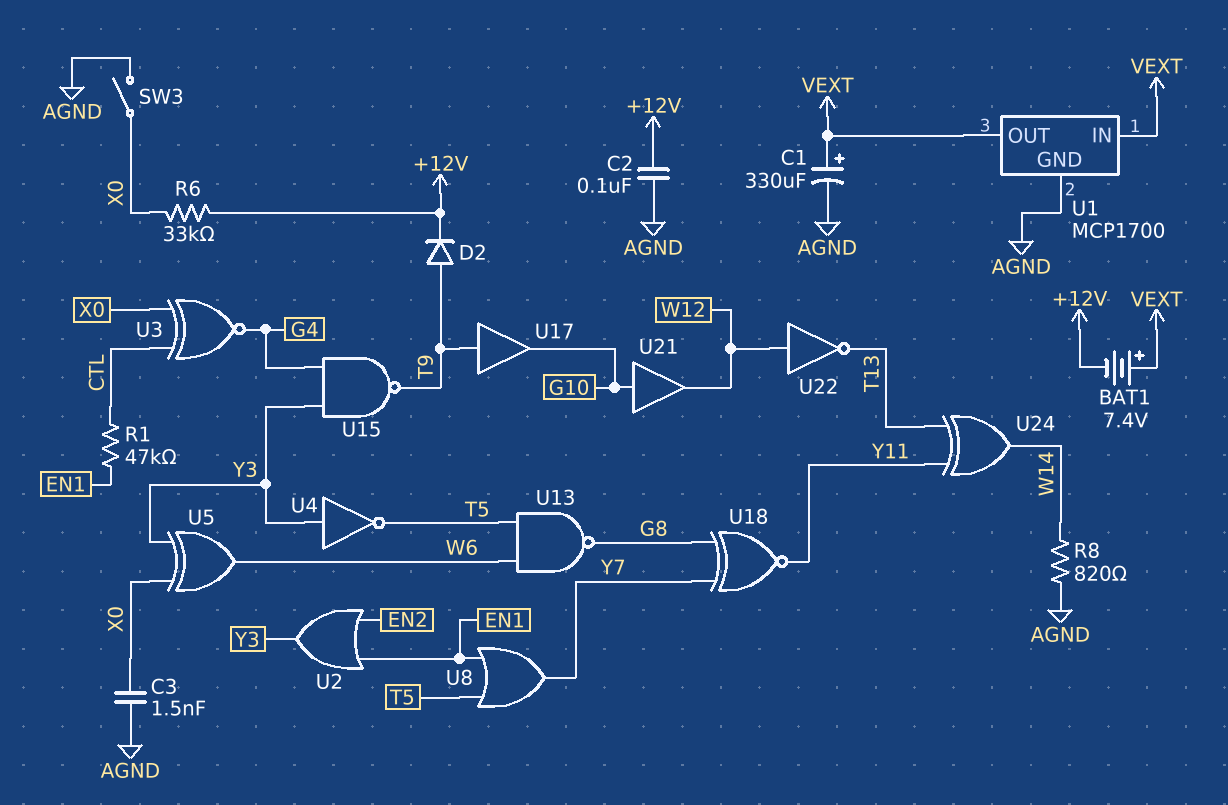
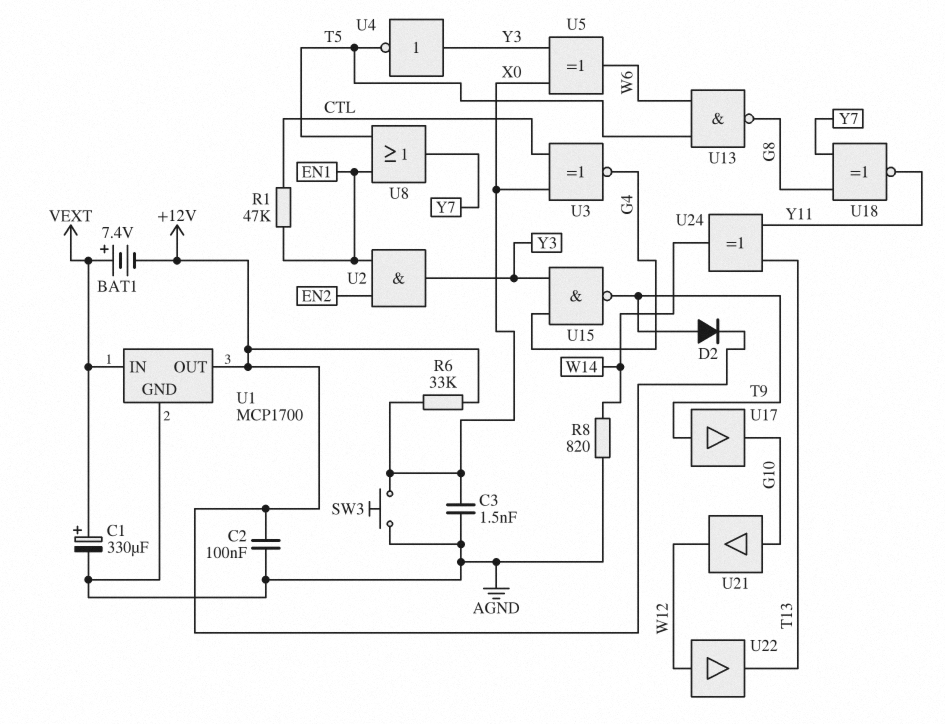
SW3: switch (AGND, X0) -> button (AGND, X0)
U1 pin OUT: VEXT -> +12V
U2: OR (in EN1, in EN2, out Y3) -> AND (in EN1, in EN2, out Y3)
U22: NOT (in W12, out T13) -> buffer (in W12, out T13)

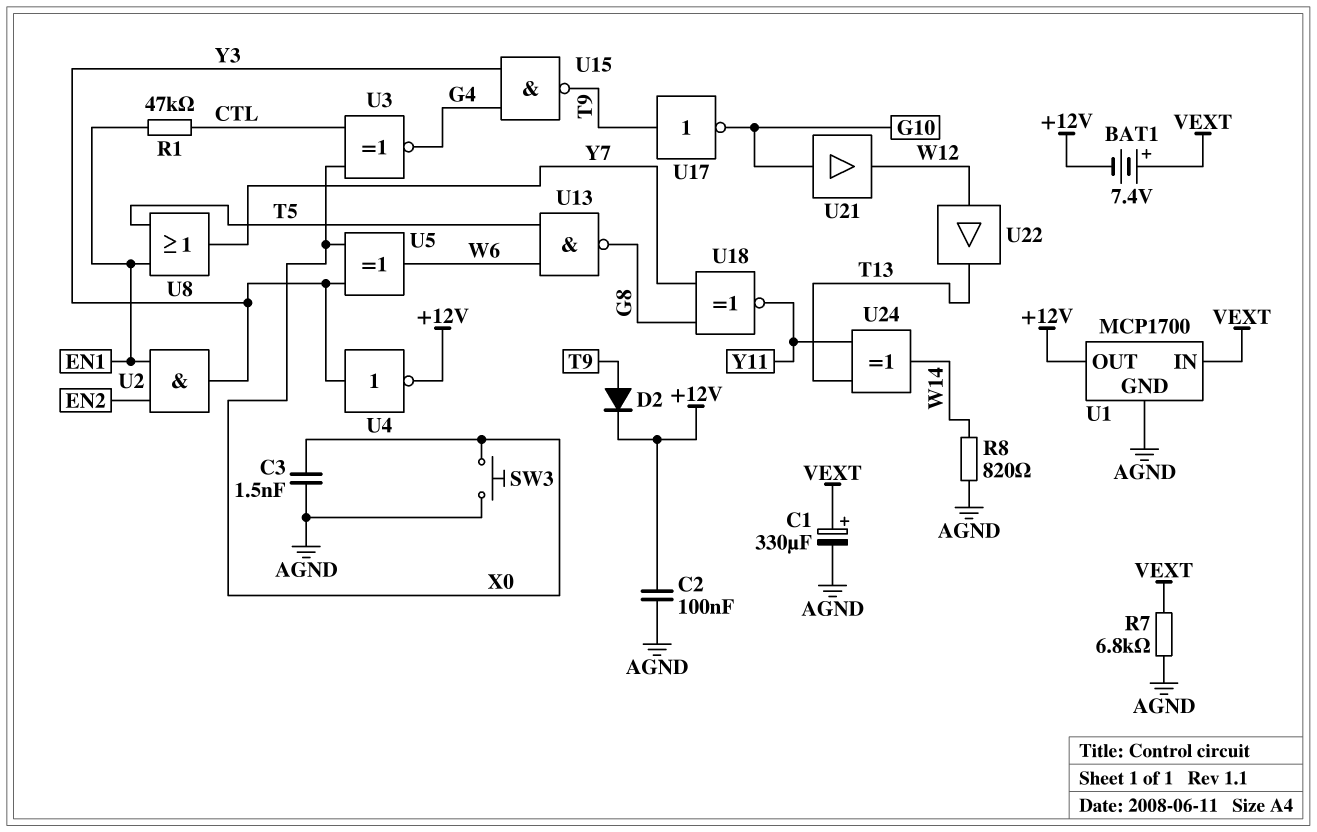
R6: 33k (+12V, X0) -> none
R7: none -> 6.8k (AGND, VEXT)
U4: NOT (in Y3, out T5) -> NOT (in Y3, out +12V)
U17: buffer (in T9, out G10) -> NOT (in T9, out G10)

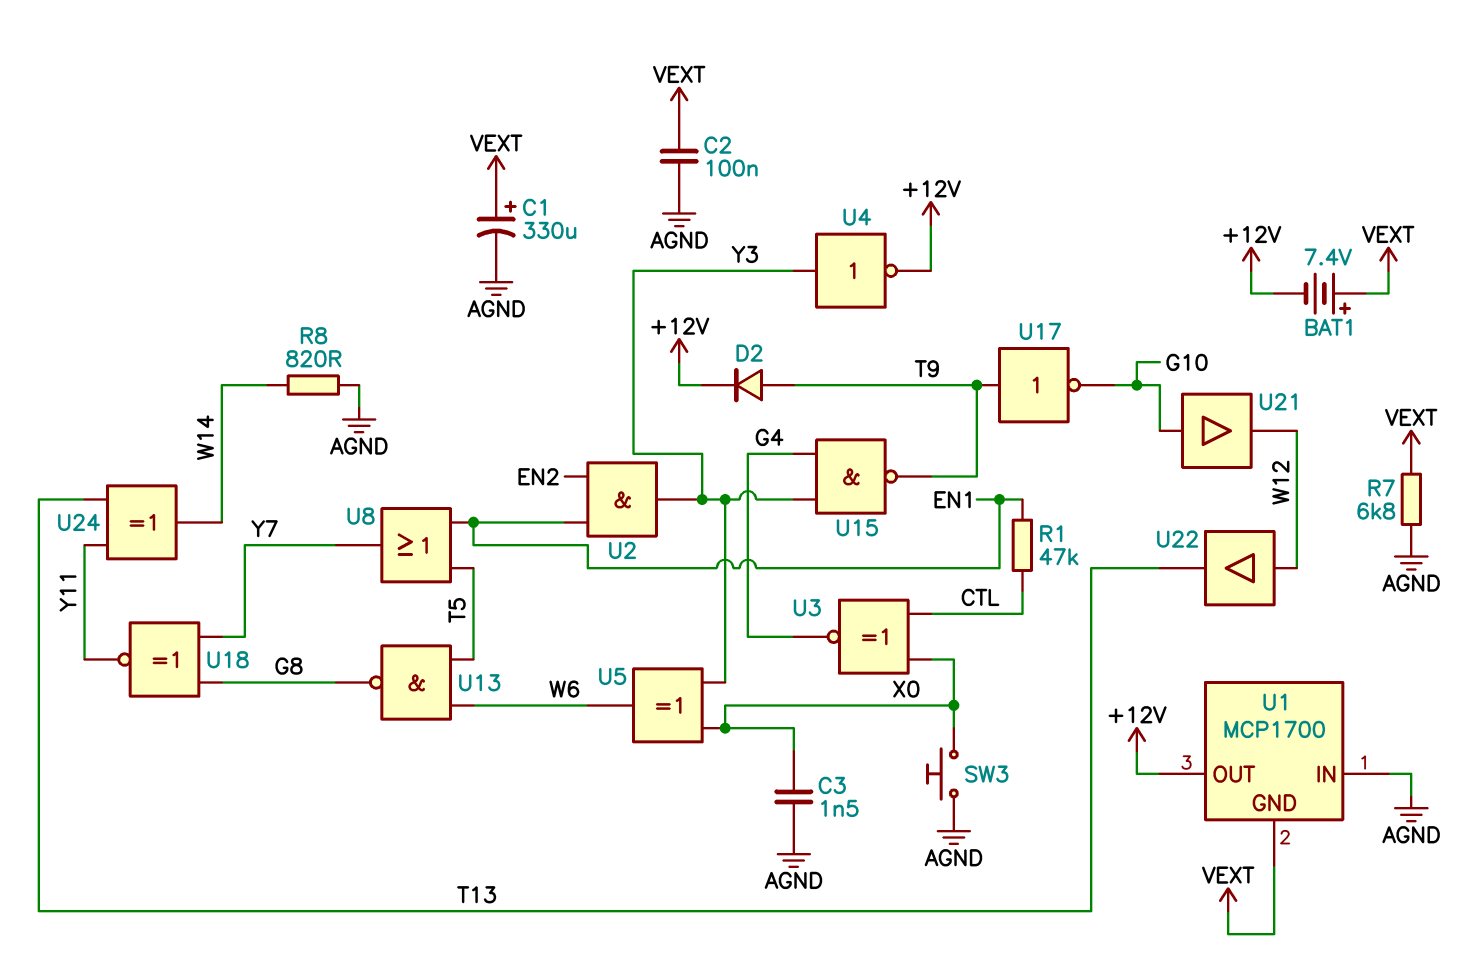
C2: 100nF (+12V, AGND) -> 100nF (AGND, VEXT)
U1 pin GND: AGND -> VEXT
U1 pin IN: VEXT -> AGND

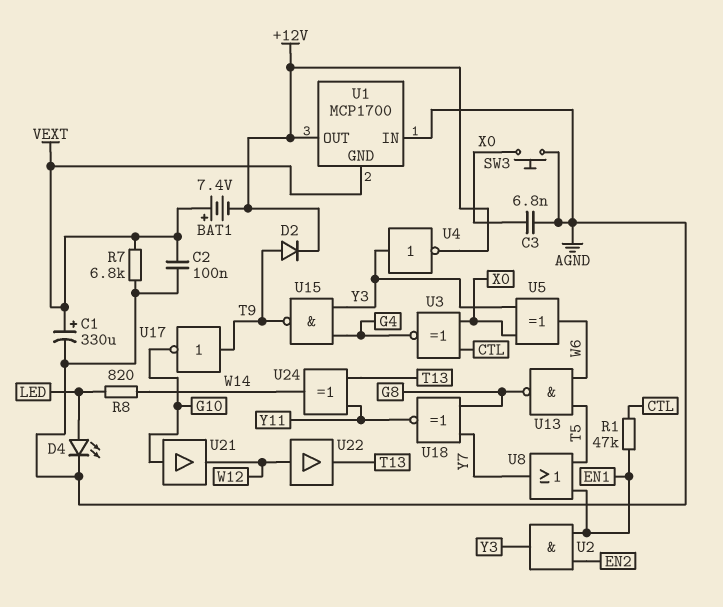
C3: 1.5nF (AGND, X0) -> 6.8nF (AGND, X0)
D4: none -> LED (A LED, K AGND)
R8: 820 (AGND, W14) -> 820 (LED, W14)

